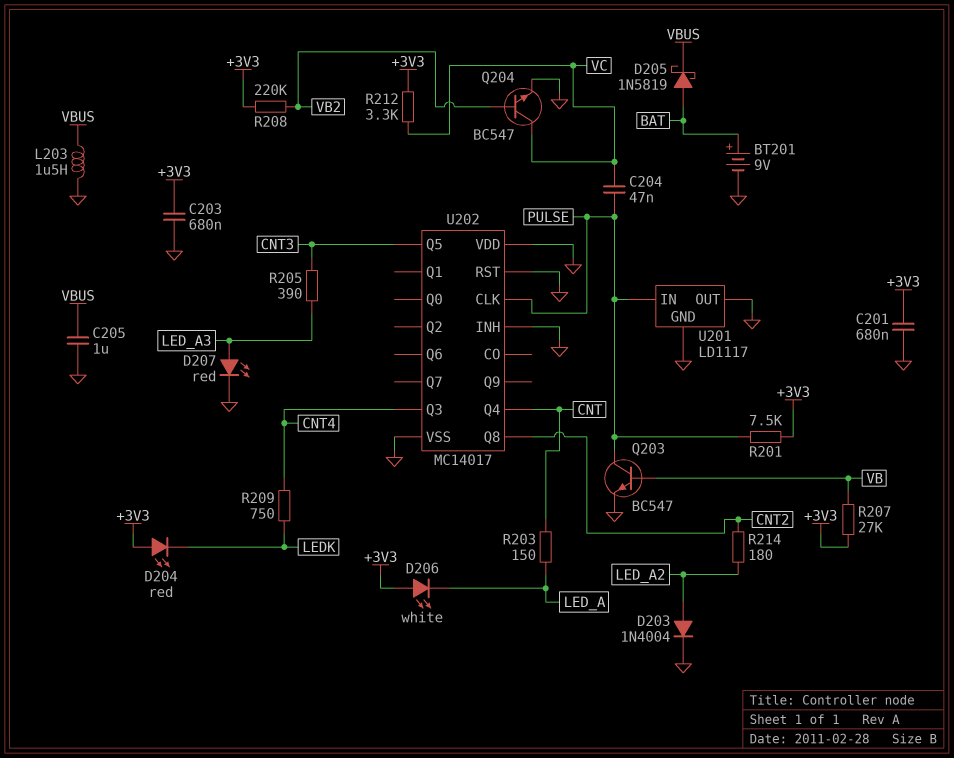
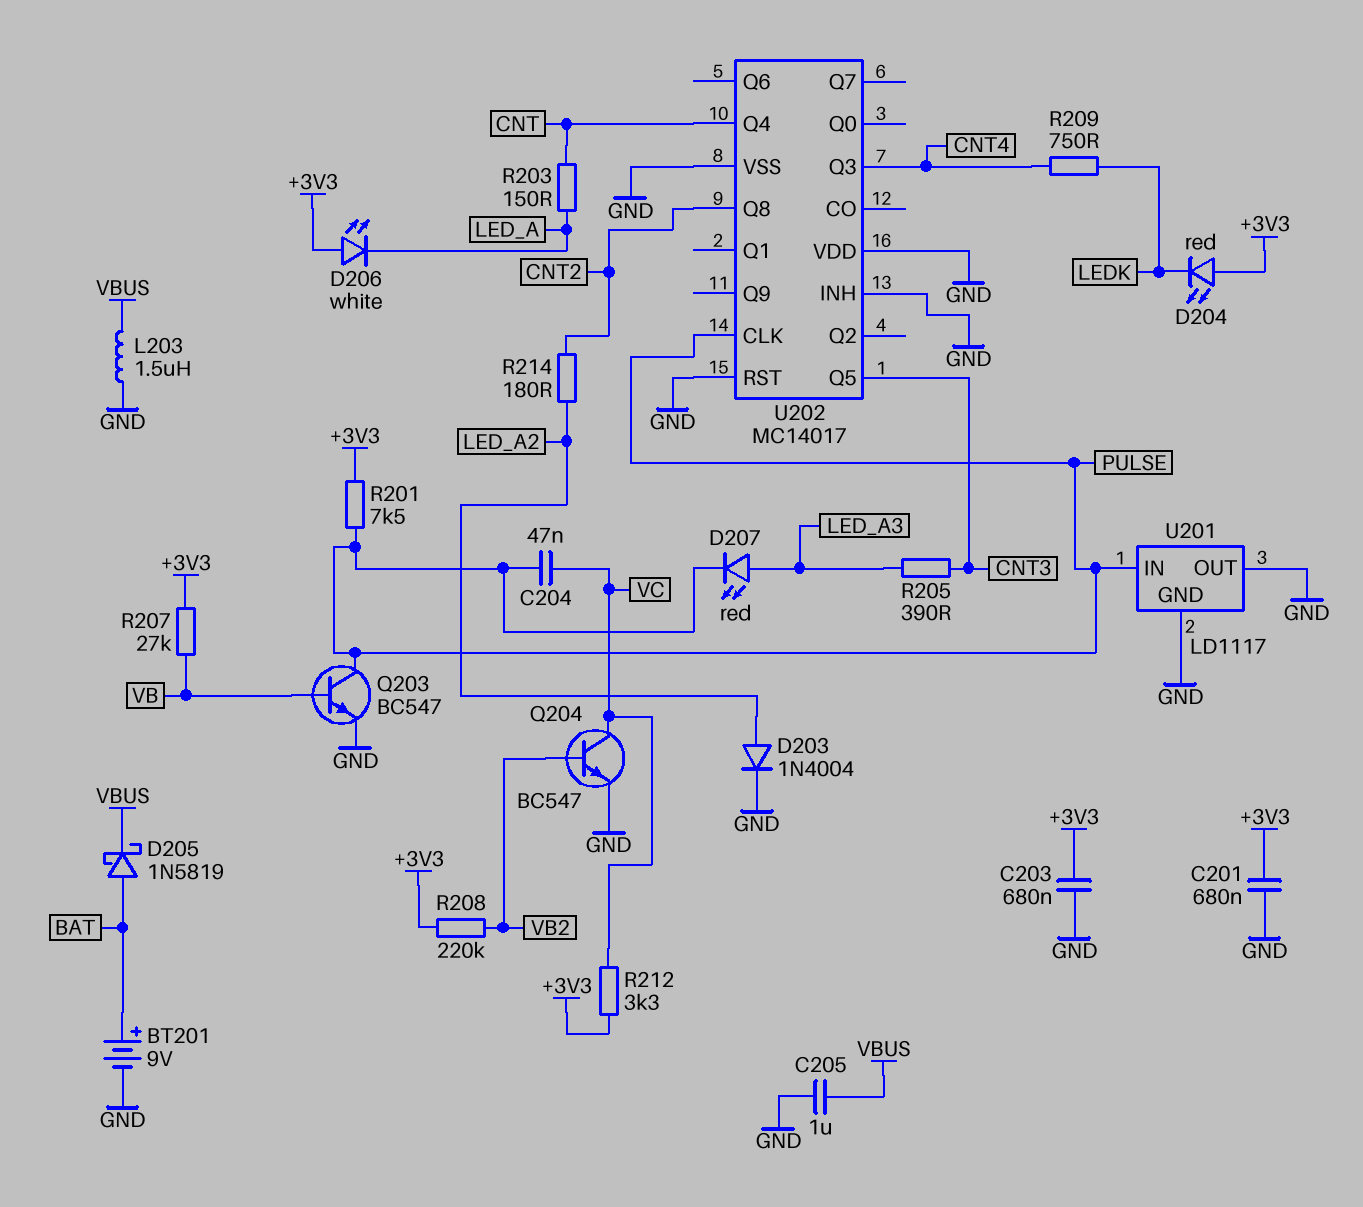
D207: LED red (A LED_A3, K GND) -> LED red (A LED_A3, K PULSE)

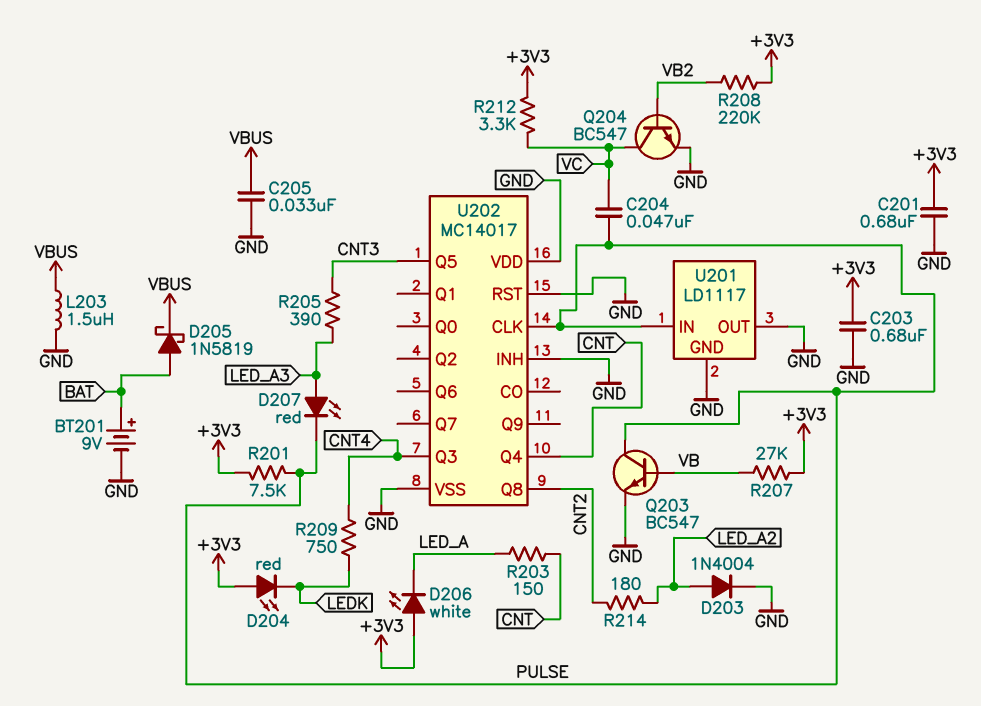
C205: 1uF (GND, VBUS) -> 33nF (GND, VBUS)

